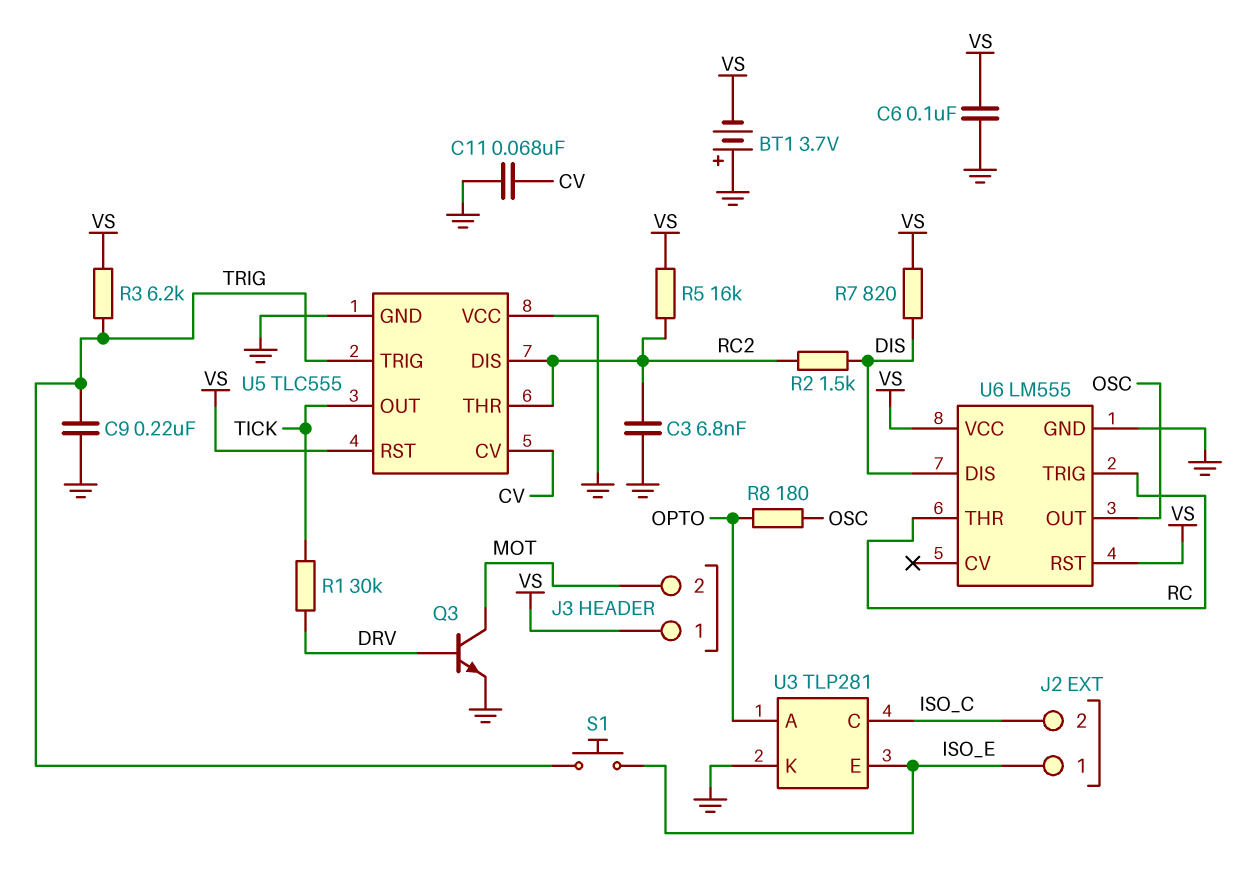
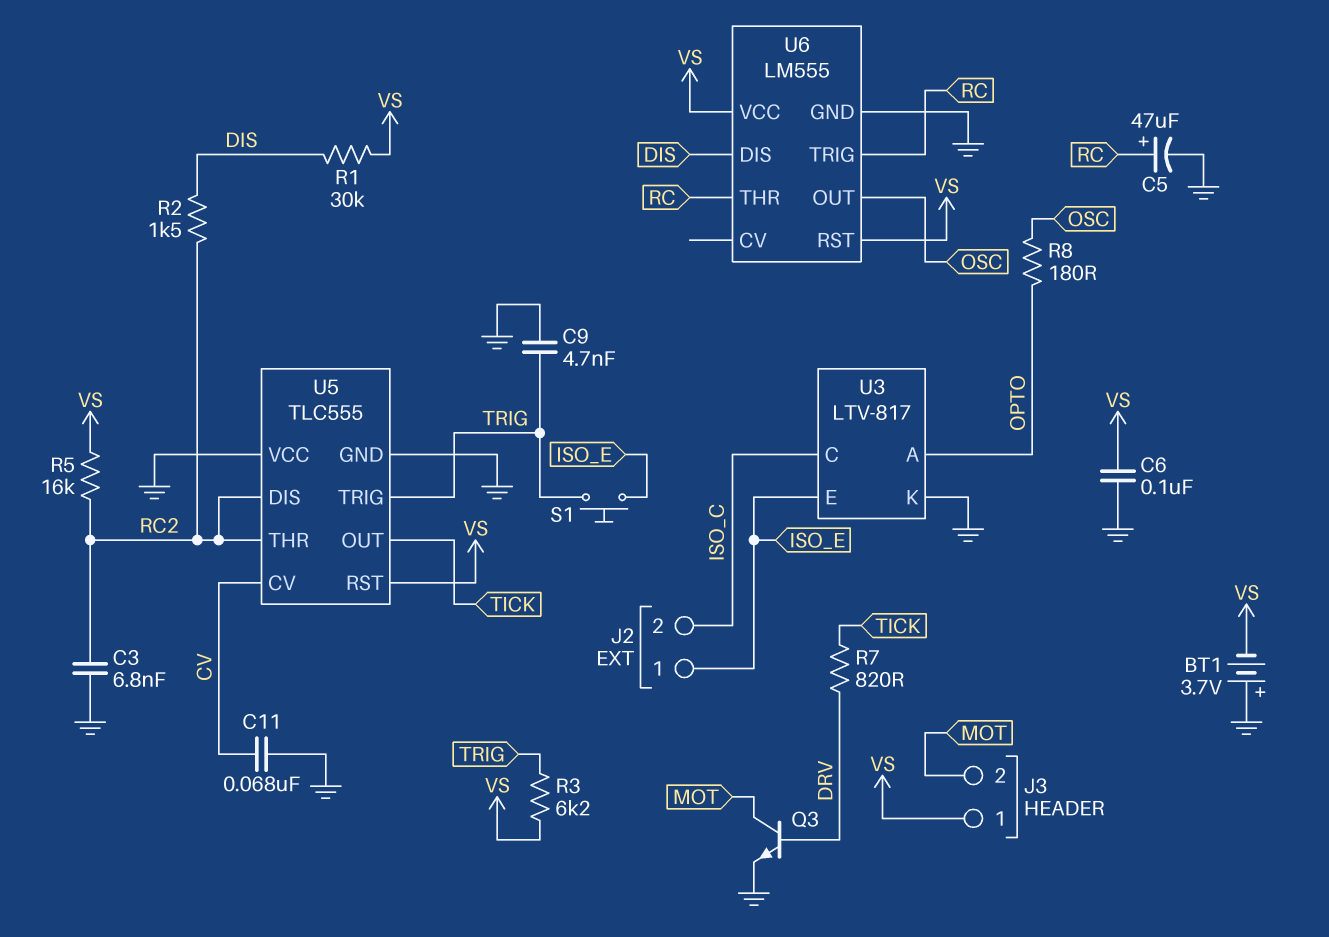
C5: none -> 47uF (plus RC, minus GND)
C9: 220nF (GND, TRIG) -> 4.7nF (GND, TRIG)
R1: 30k (DRV, TICK) -> 30k (DIS, VS)
R7: 820 (DIS, VS) -> 820 (DRV, TICK)
U3: TLP281 -> LTV-817

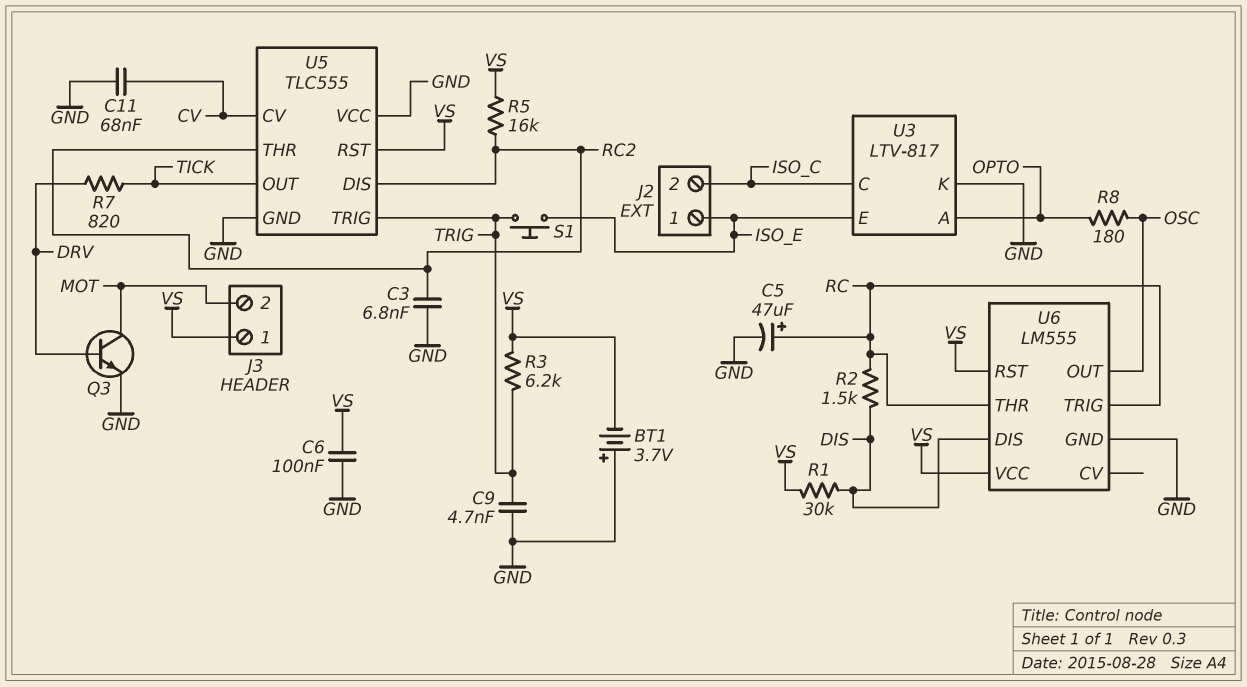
R2: 1.5k (DIS, RC2) -> 1.5k (DIS, RC)

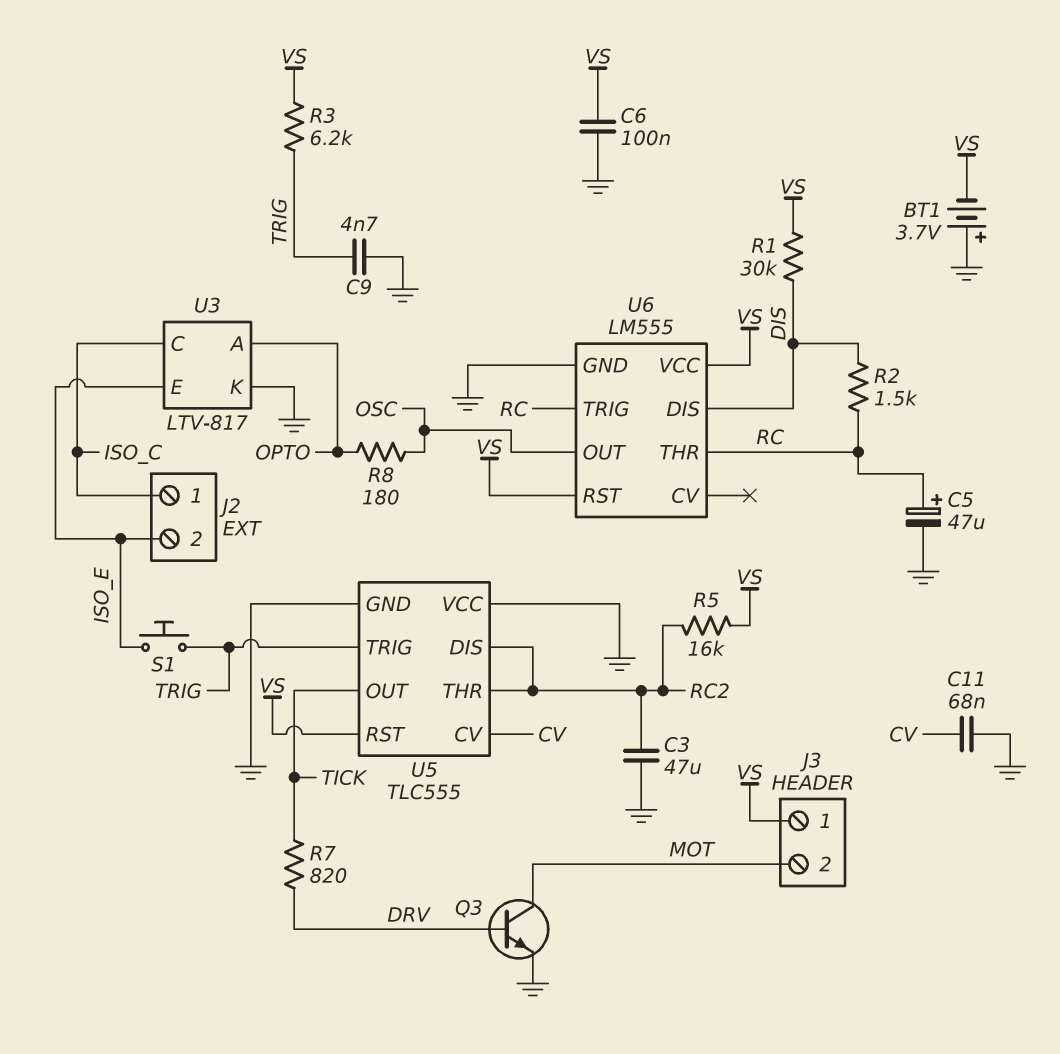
C3: 6.8nF (GND, RC2) -> 47uF (GND, RC2)
J2 pin 1: ISO_E -> ISO_C
J2 pin 2: ISO_C -> ISO_E

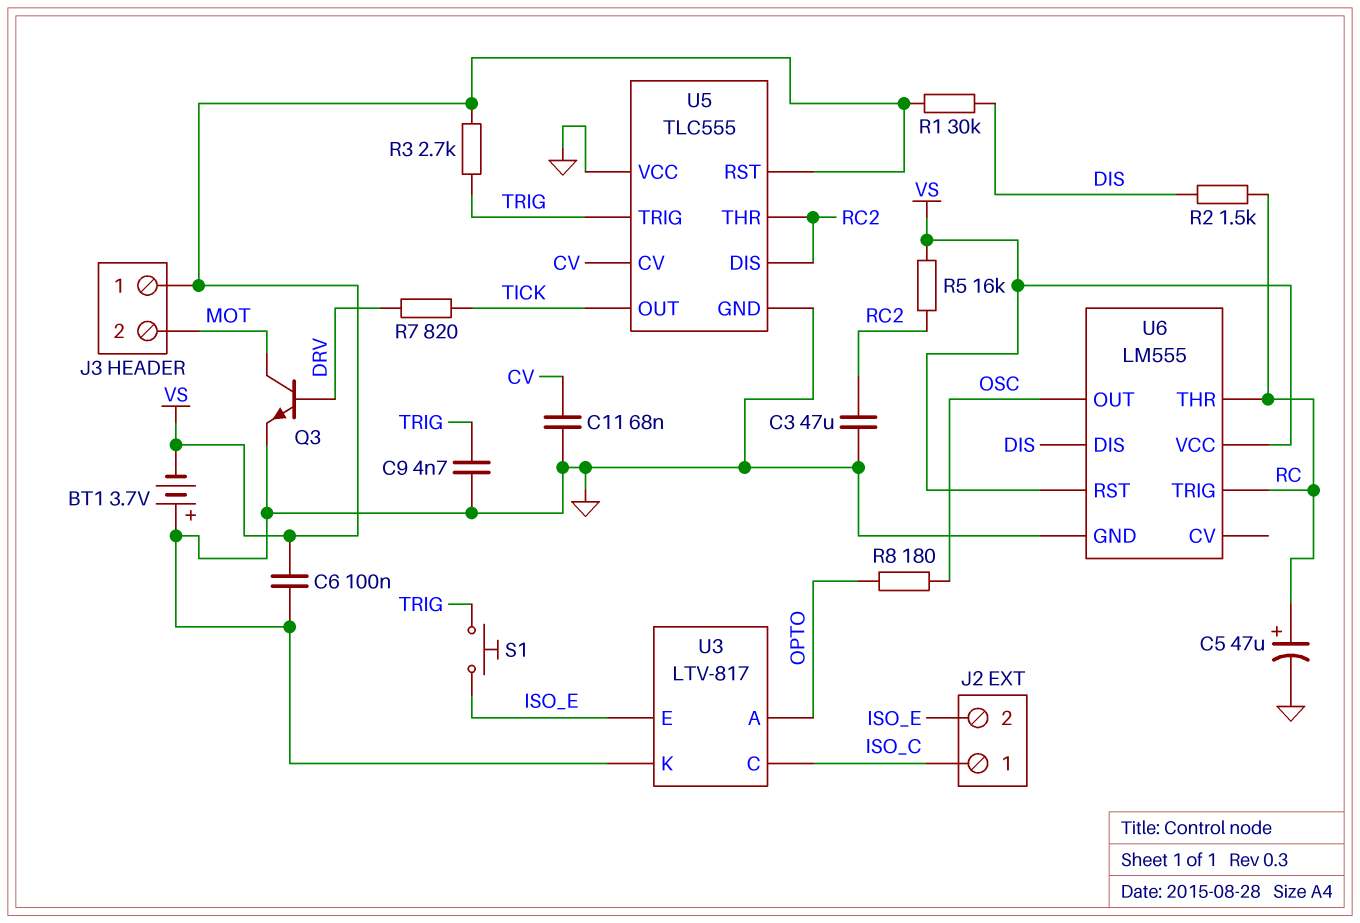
R3: 6.2k (TRIG, VS) -> 2.7k (TRIG, VS)

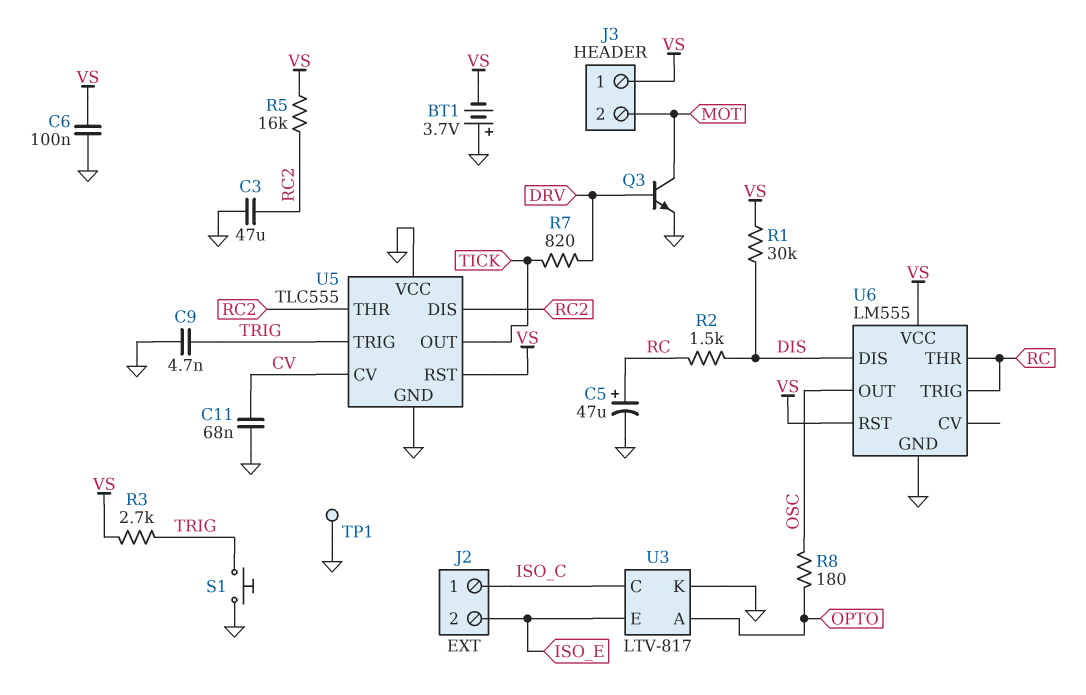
S1: button (ISO_E, TRIG) -> button (GND, TRIG)
TP1: none -> test point (GND)

